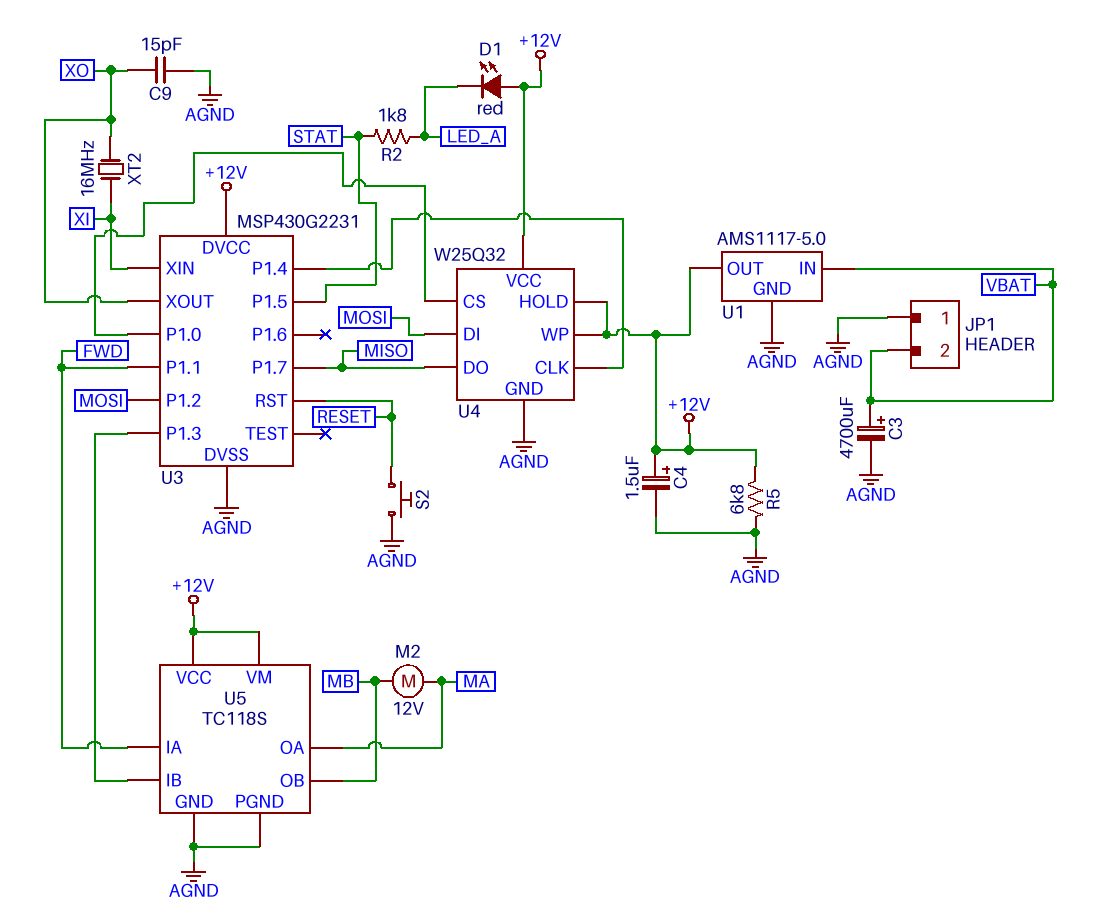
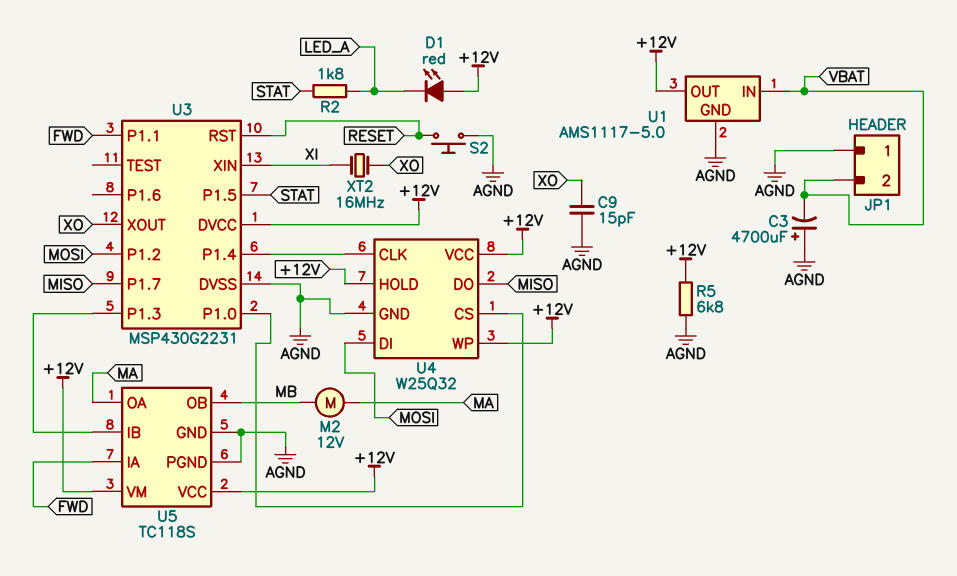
C3: 4700uF (plus VBAT, minus AGND) -> 4700uF (plus AGND, minus VBAT)
C4: 1.5uF (plus +12V, minus AGND) -> none

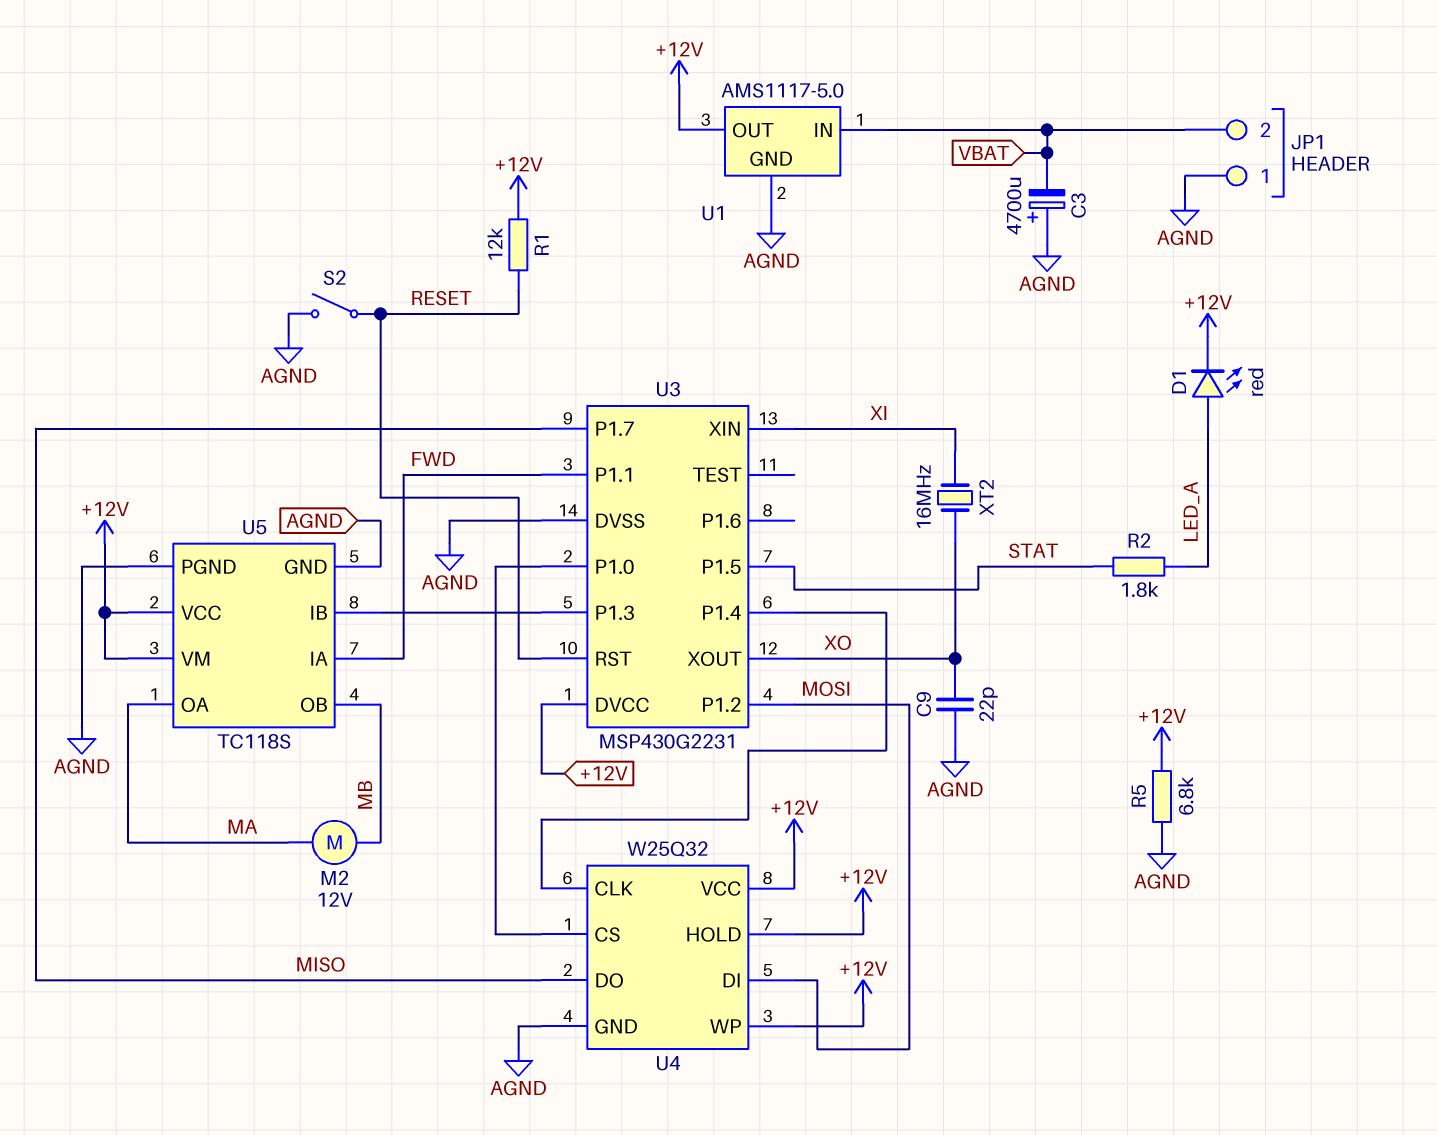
C9: 15pF (AGND, XO) -> 22pF (AGND, XO)
D1: LED red (A +12V, K LED_A) -> LED red (A LED_A, K +12V)
R1: none -> 12k (+12V, RESET)
S2: button (AGND, RESET) -> switch (AGND, RESET)

